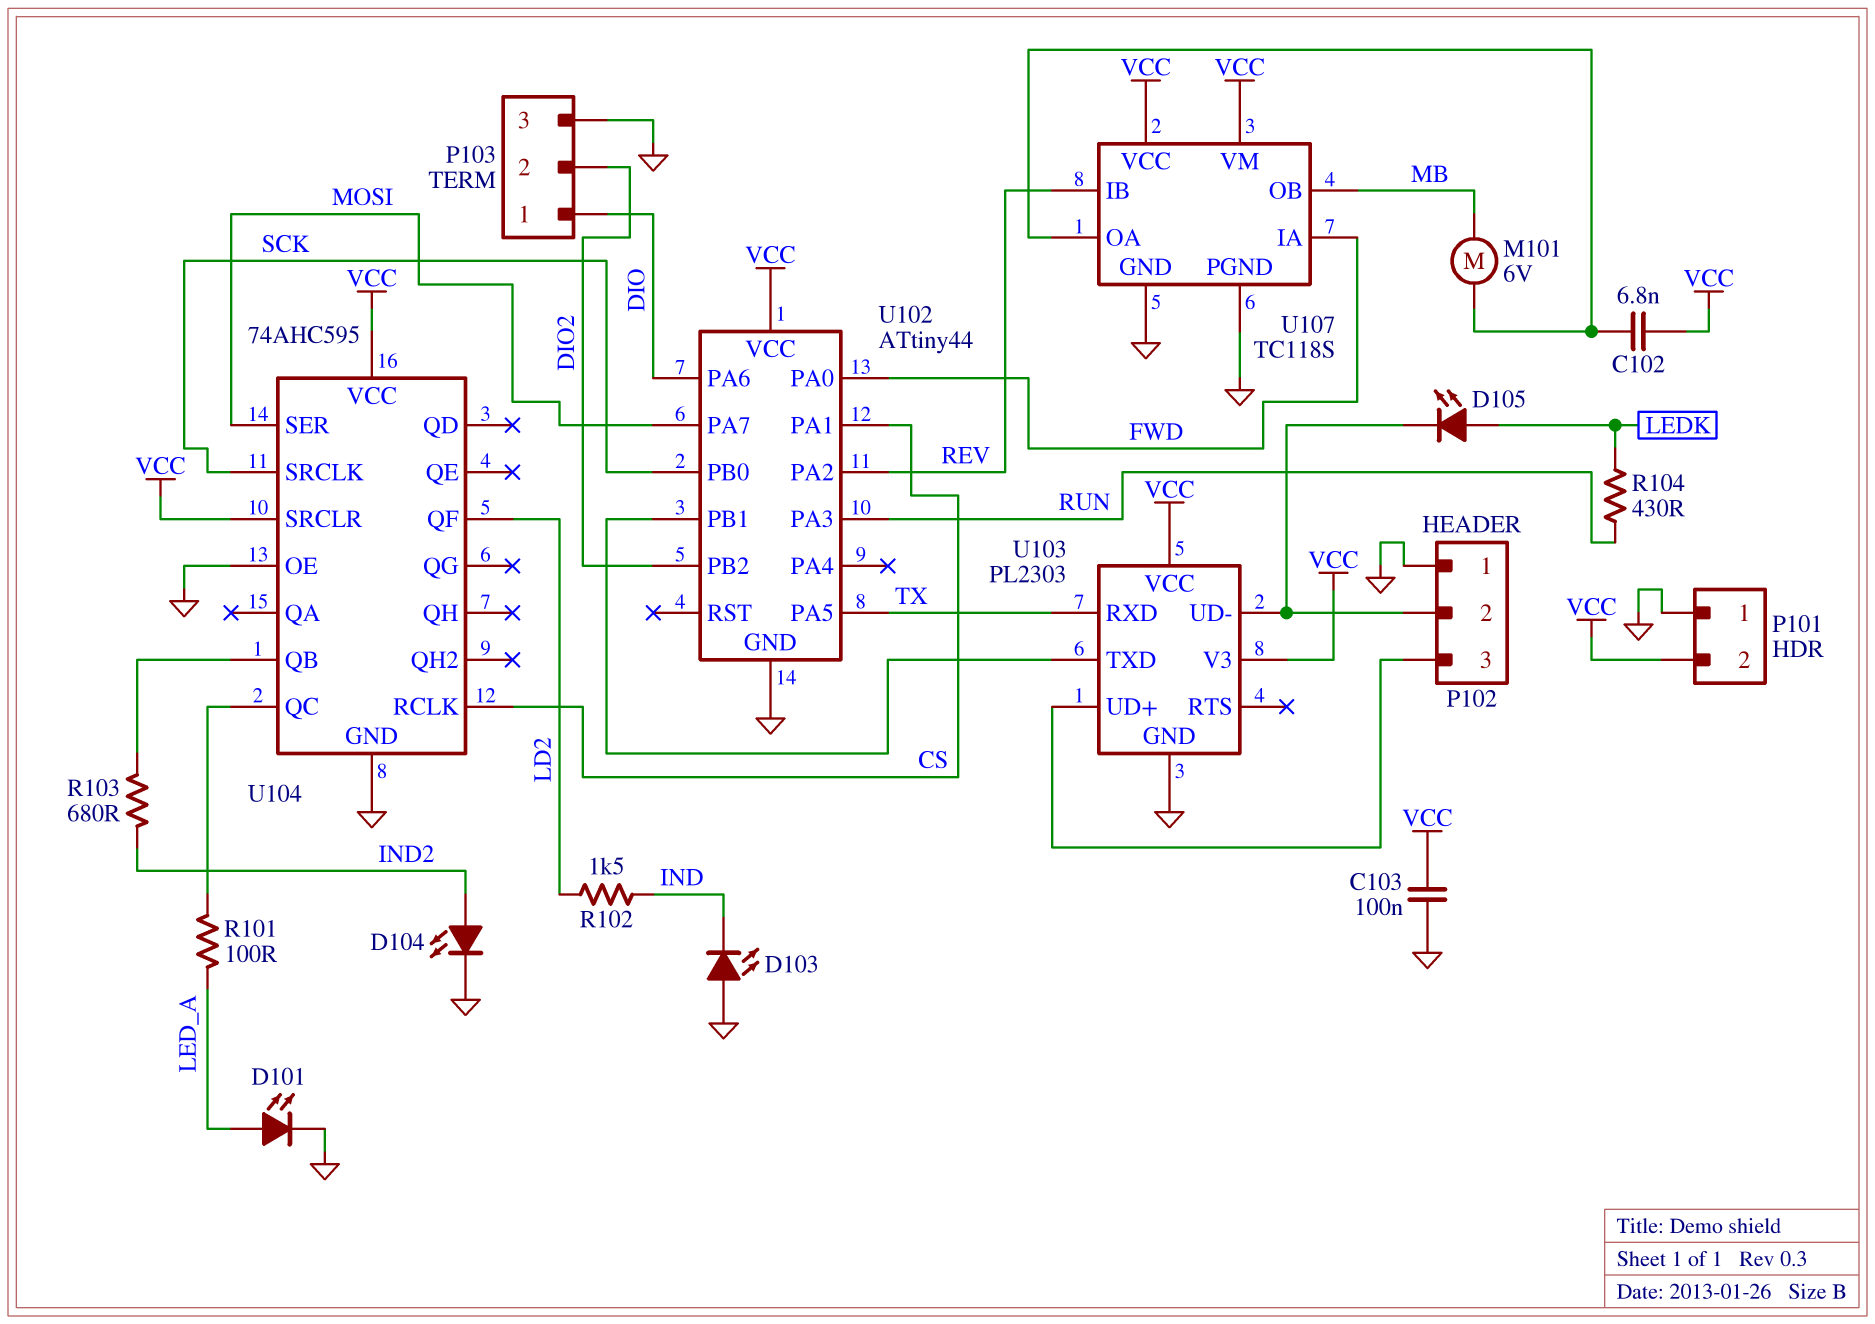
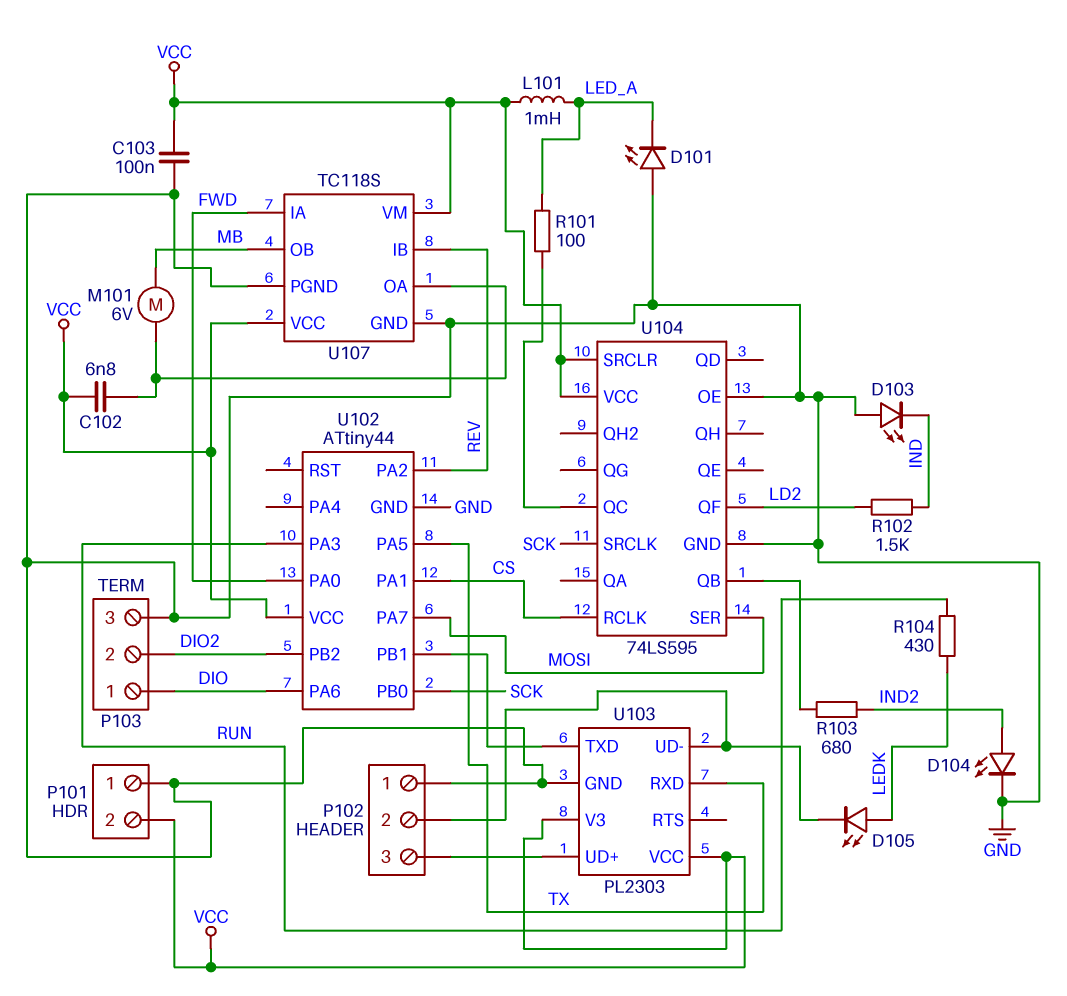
D101: LED (A LED_A, K GND) -> LED (A GND, K LED_A)
L101: none -> 1mH (LED_A, VCC)
U104: 74AHC595 -> 74LS595

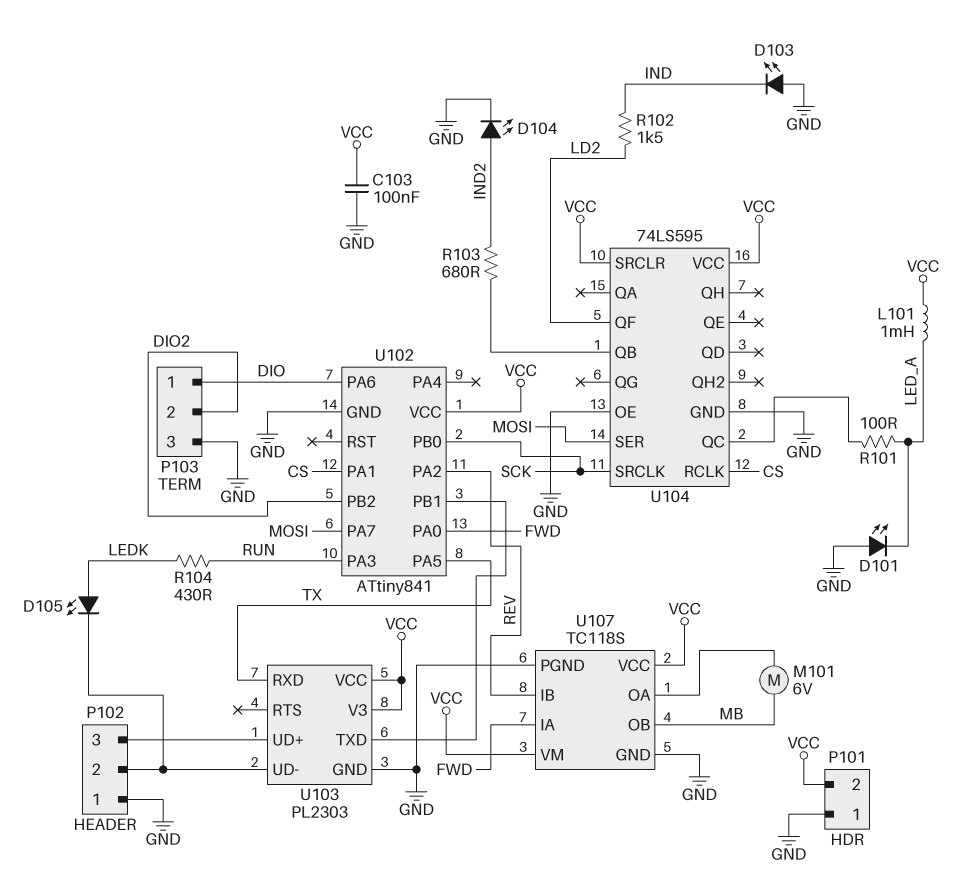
C102: 6.8nF (U107/OA, VCC) -> none
U102: ATtiny44 -> ATtiny841

